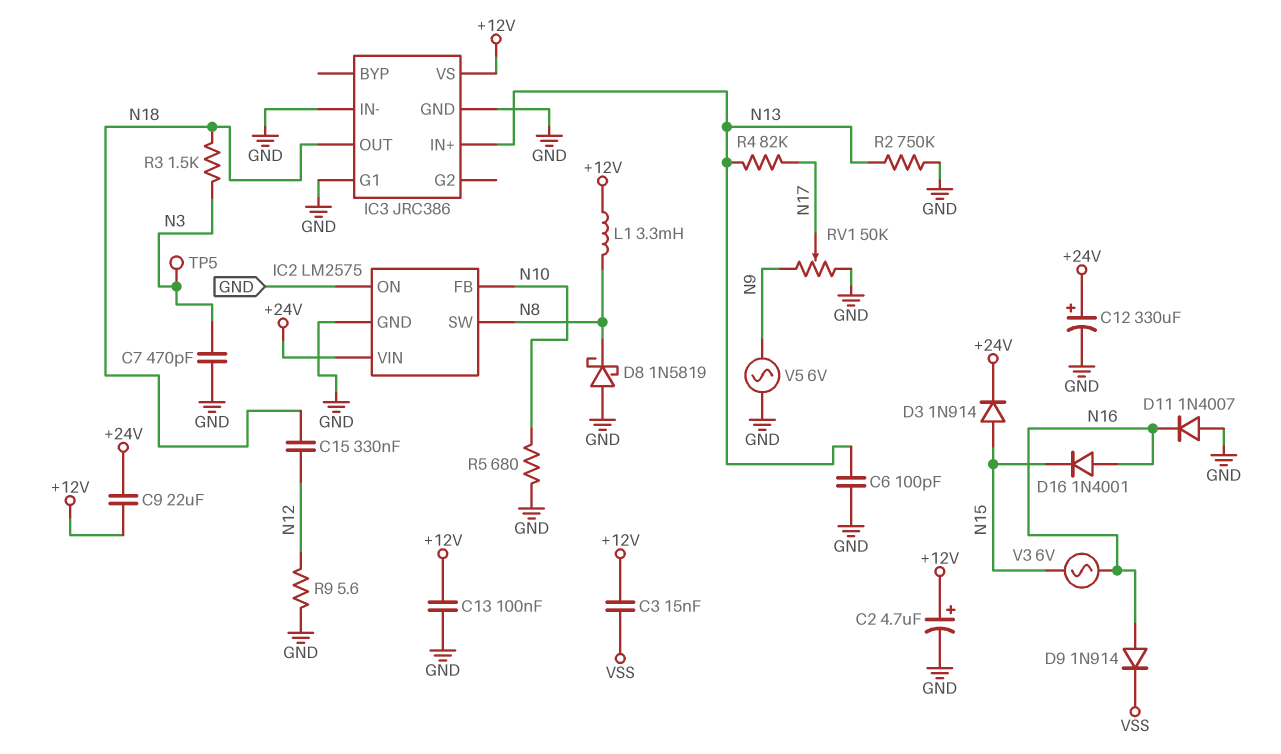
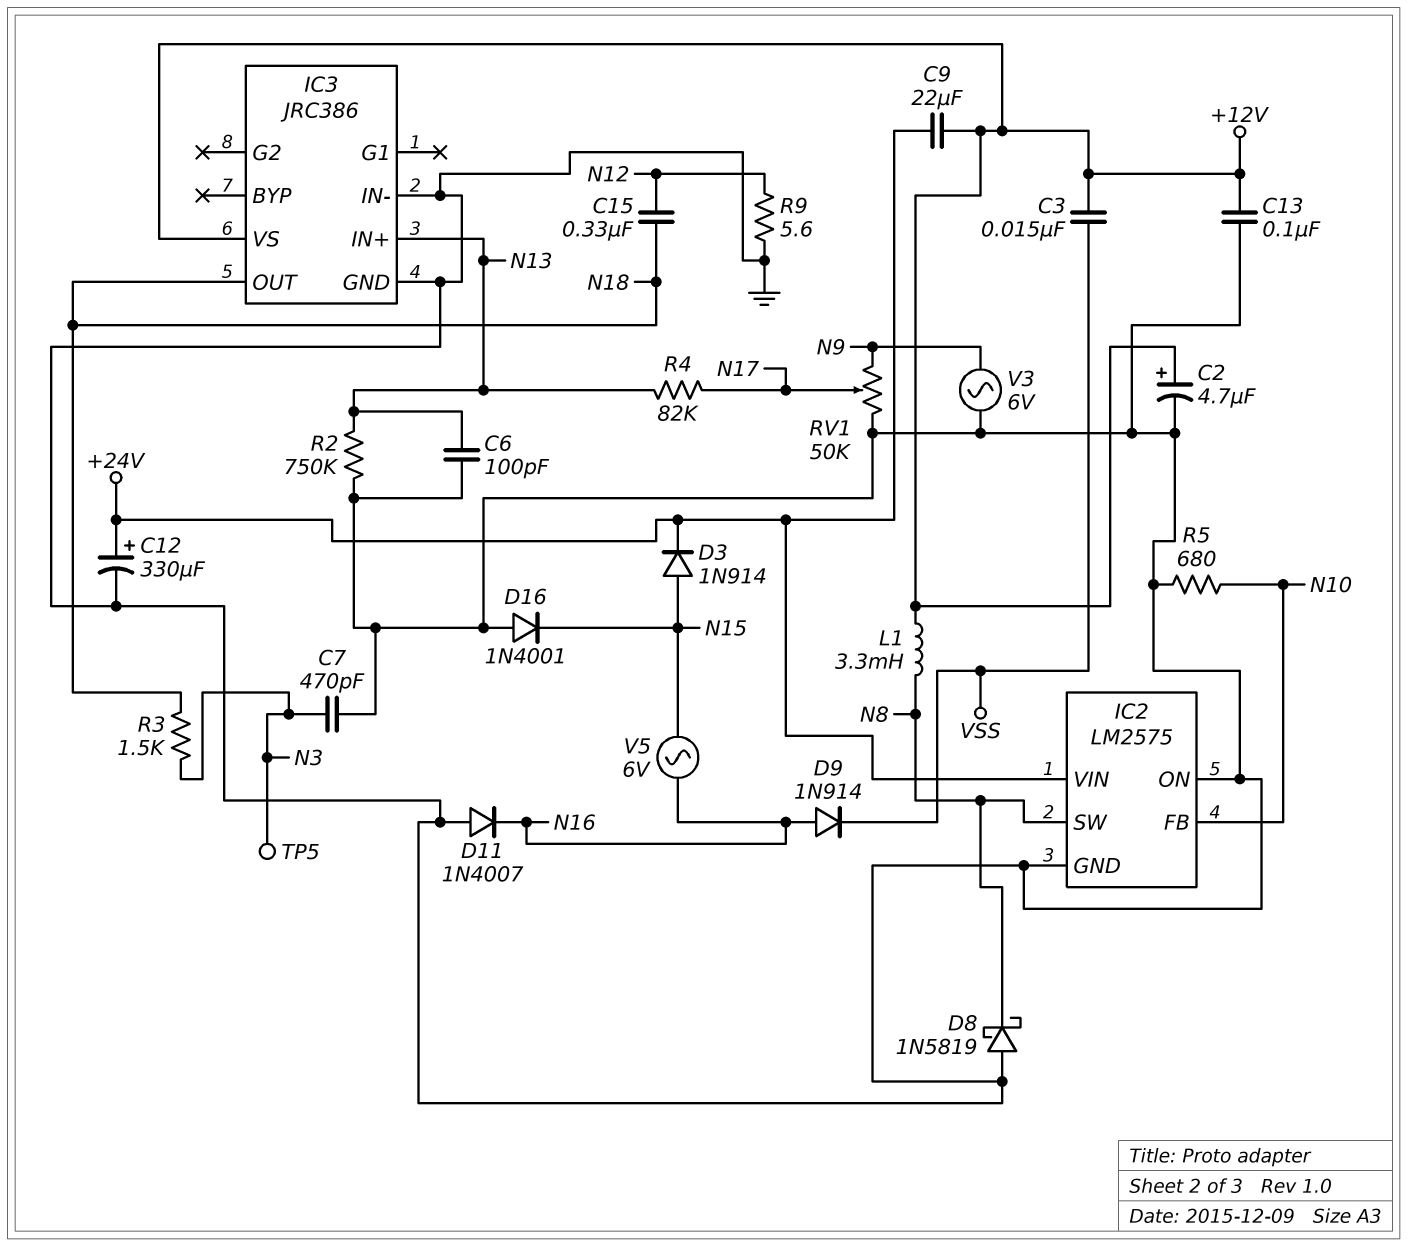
D16: diode 1N4001 (A N16, K N15) -> diode 1N4001 (A GND, K N15)
IC3 pin G1: GND -> none
V3: AC 6V (N15, N16) -> AC 6V (GND, N9)
V5: AC 6V (GND, N9) -> AC 6V (N15, N16)

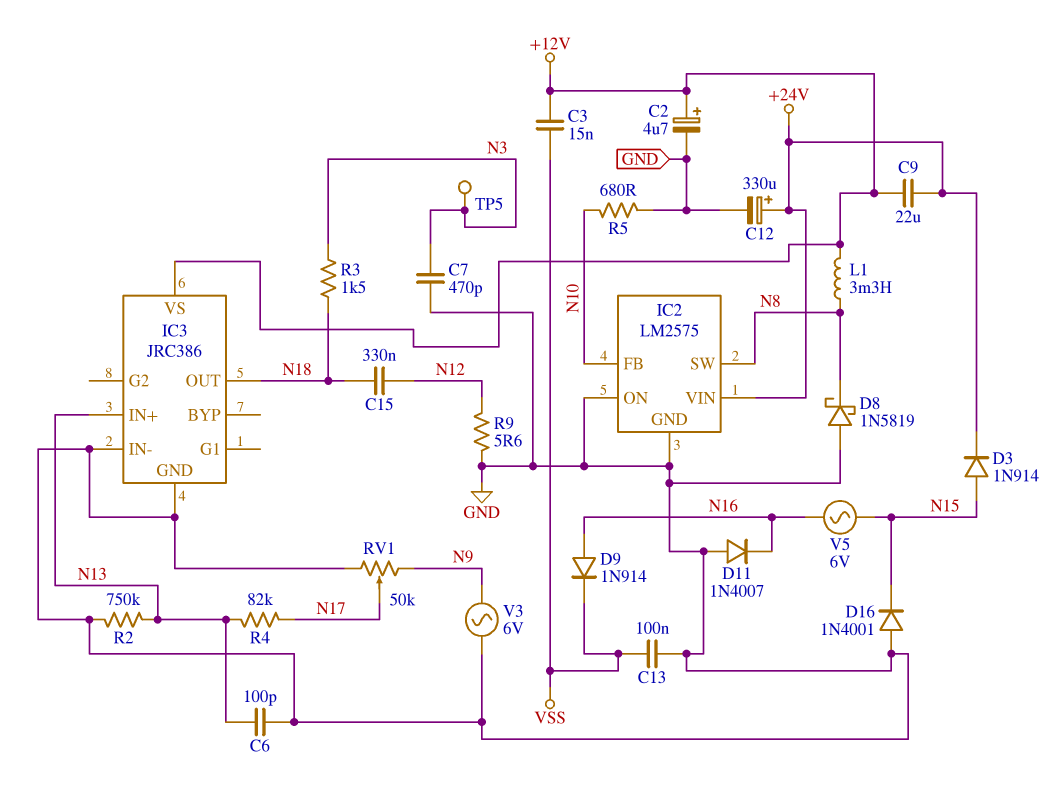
C13: 100nF (+12V, GND) -> 100nF (GND, VSS)

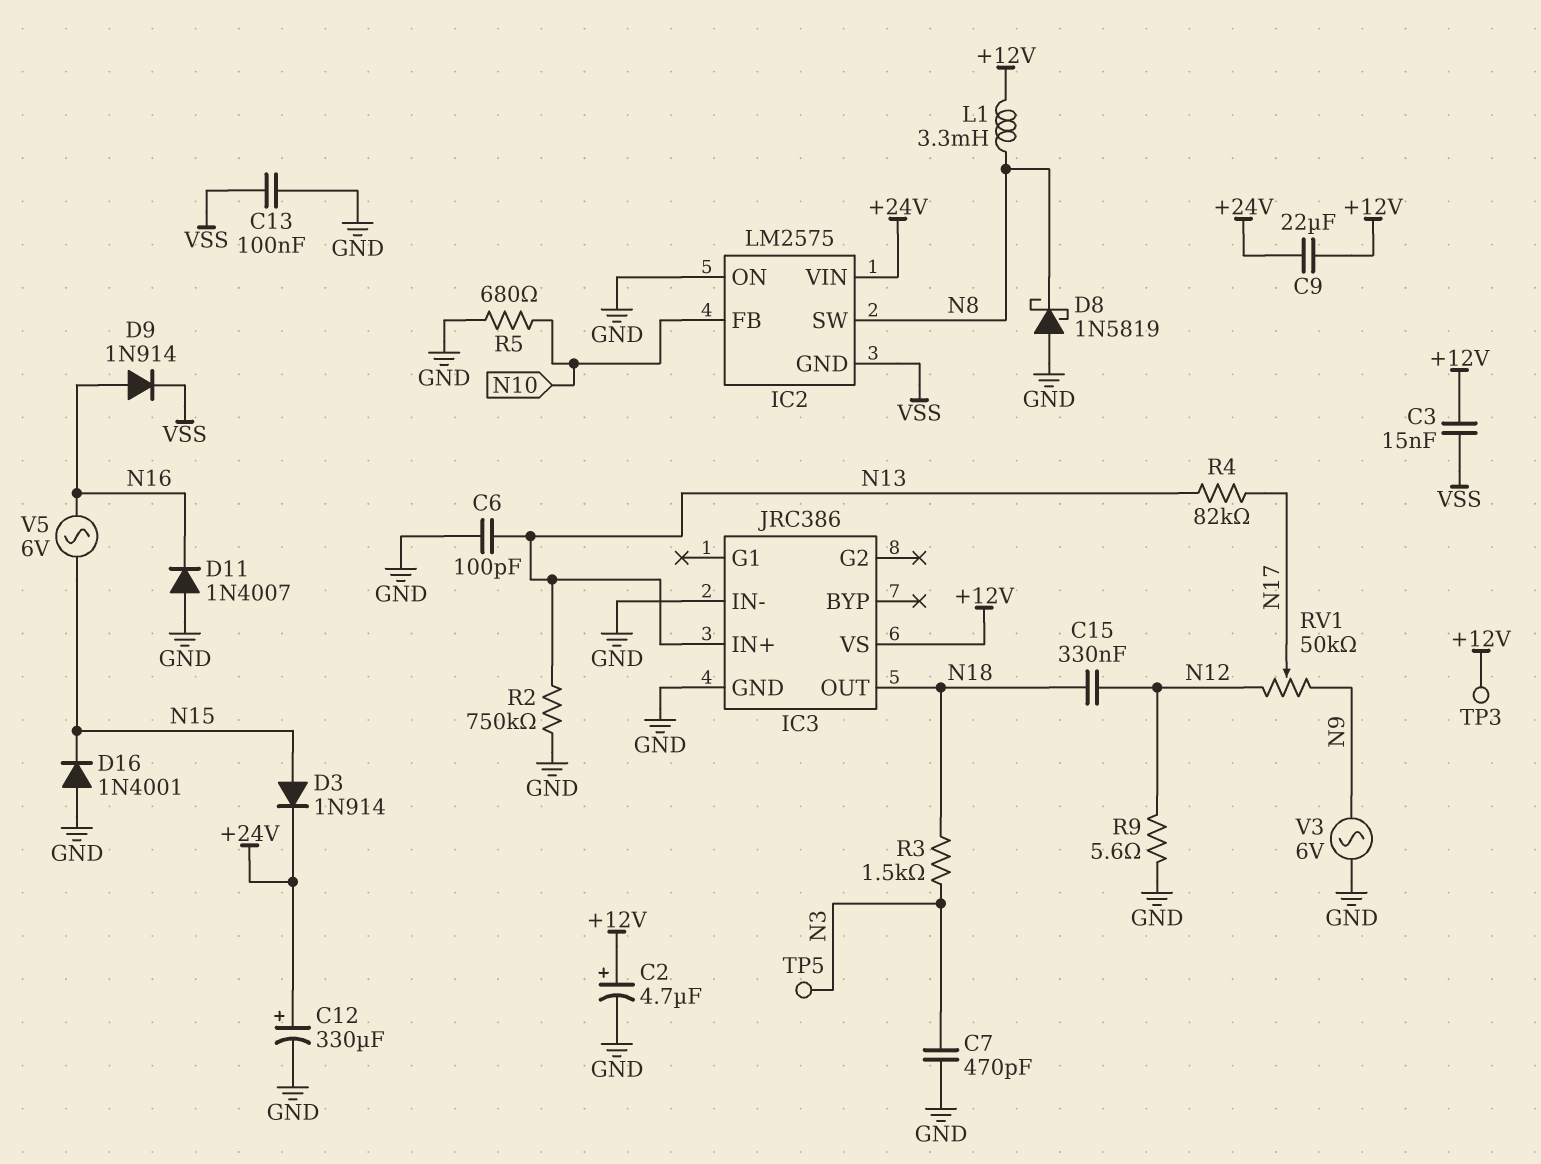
IC2 pin GND: GND -> VSS
RV1: 50k (GND, N9, wiper N17) -> 50k (N9, N12, wiper N17)
TP3: none -> test point (+12V)

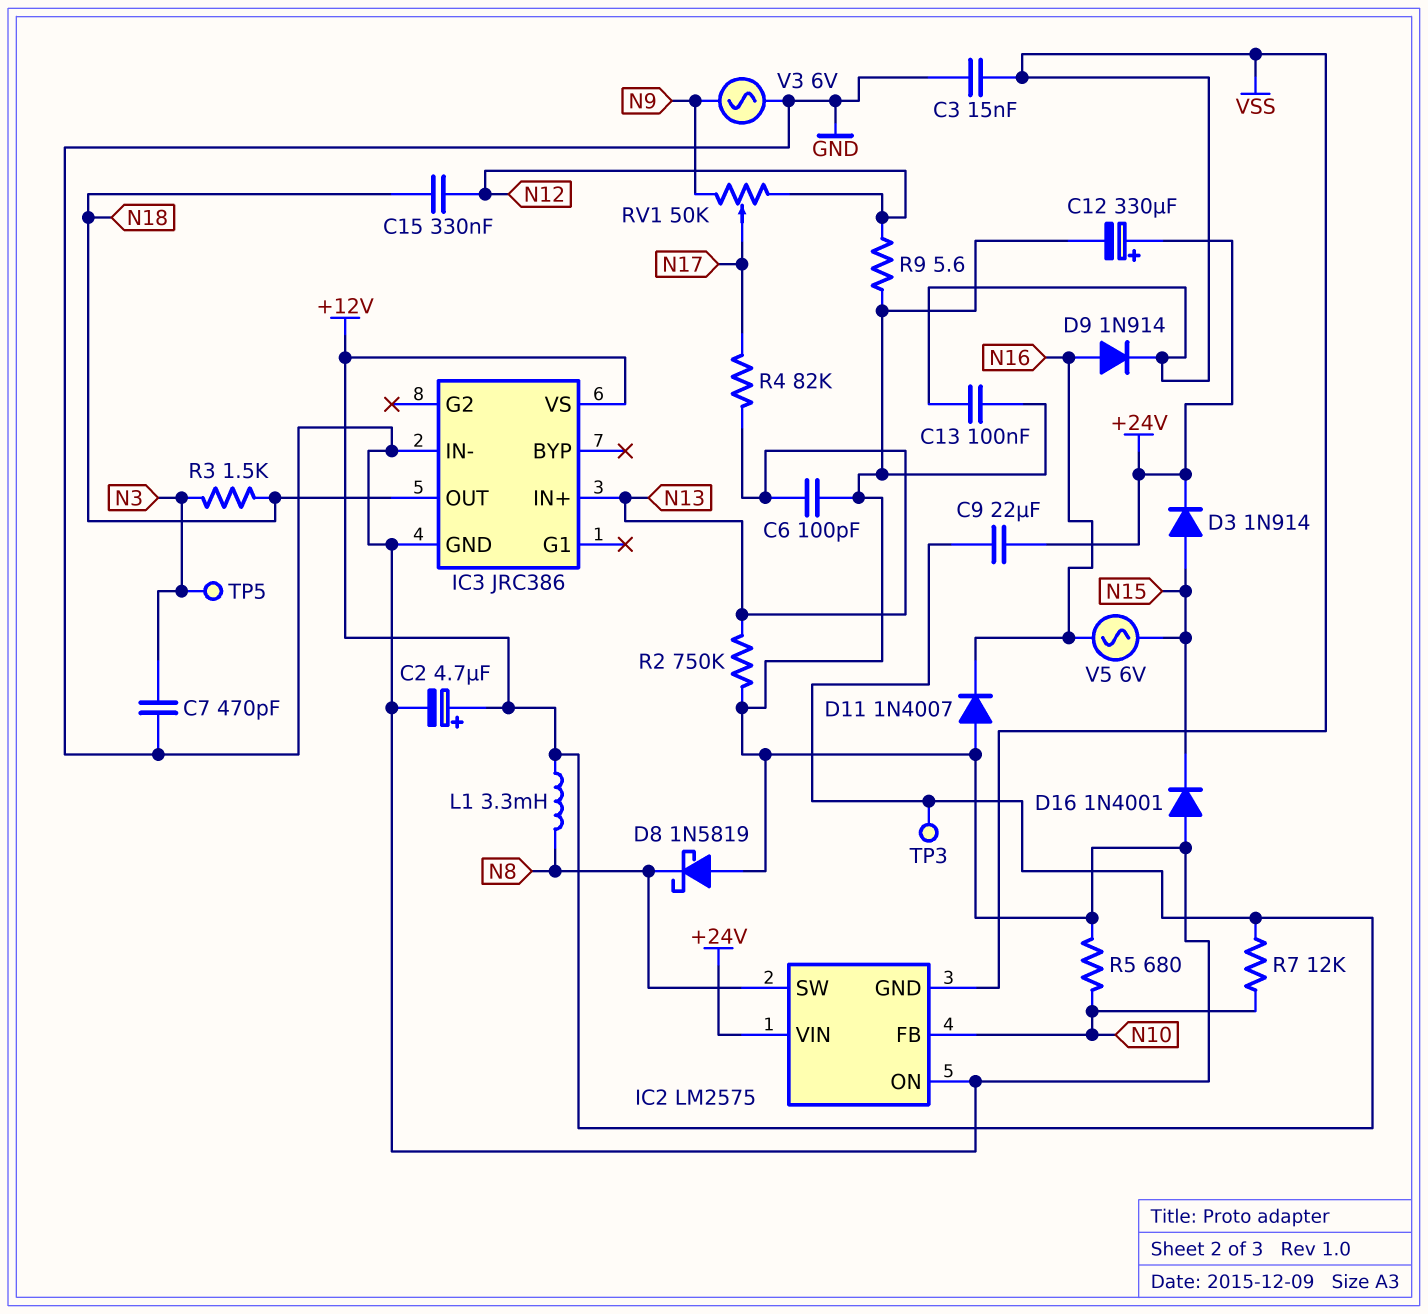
C3: 15nF (+12V, VSS) -> 15nF (GND, VSS)
R7: none -> 12k (+12V, N10)

